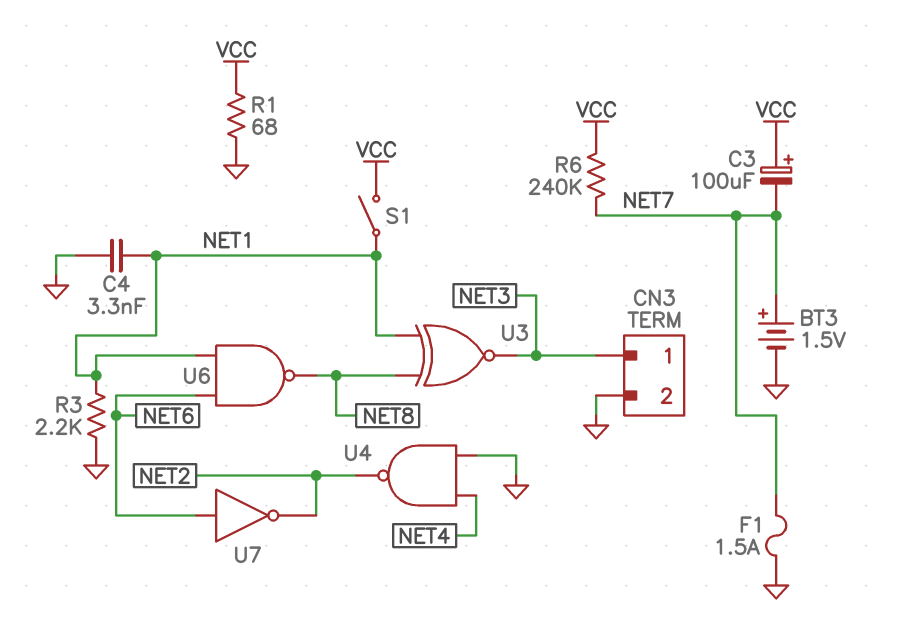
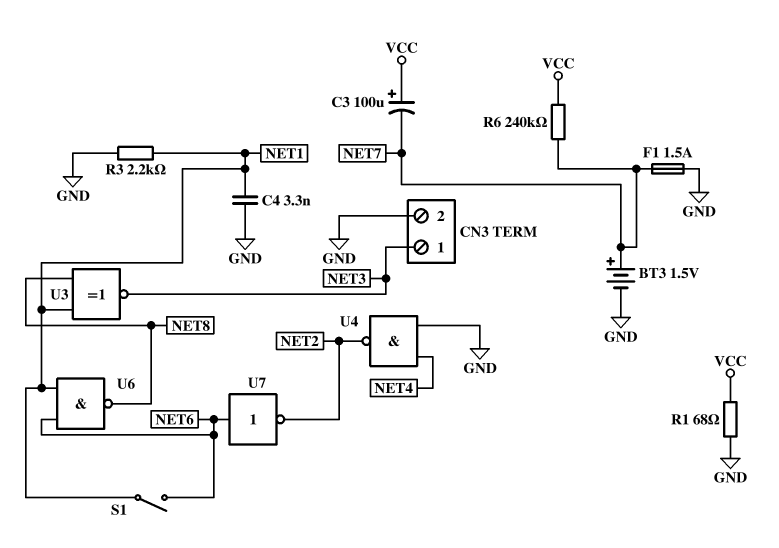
S1: switch (NET1, VCC) -> switch (NET1, NET6)

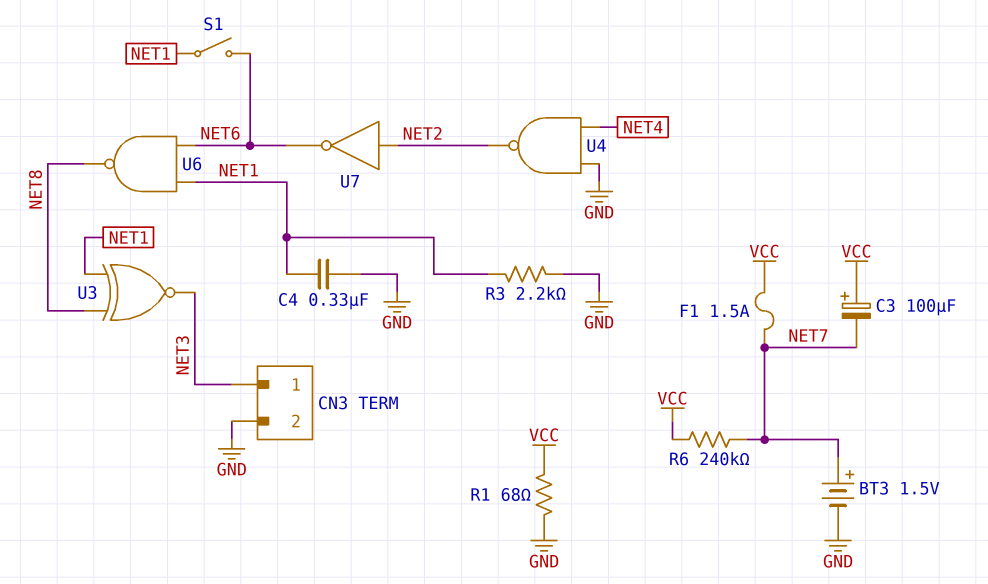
C4: 3.3nF (GND, NET1) -> 330nF (GND, NET1)
F1: 1.5A (GND, NET7) -> 1.5A (NET7, VCC)
U7: NOT (in NET6, out NET2) -> NOT (in NET2, out NET6)

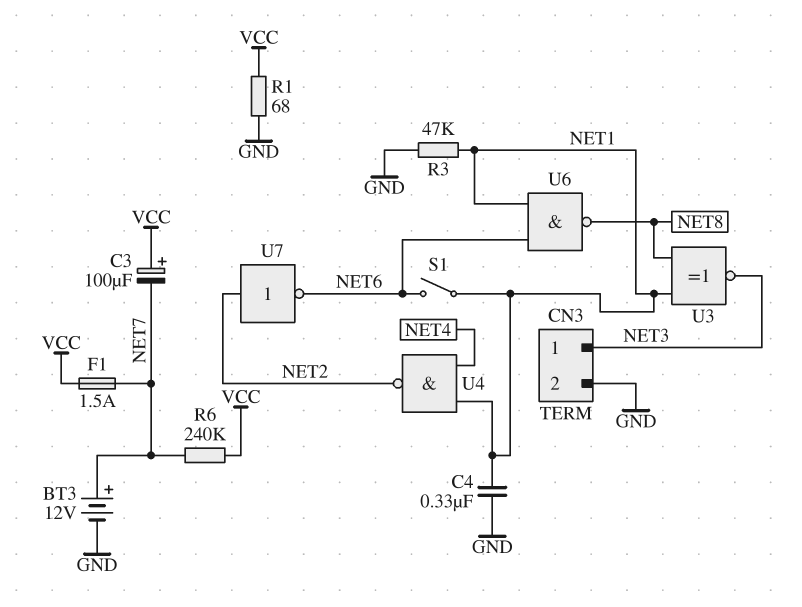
BT3: 1.5V (plus NET7, minus GND) -> 12V (plus NET7, minus GND)
R3: 2.2k (GND, NET1) -> 47k (GND, NET1)
U4: NAND (in GND, in NET4, out NET2) -> NAND (in NET1, in NET4, out NET2)

